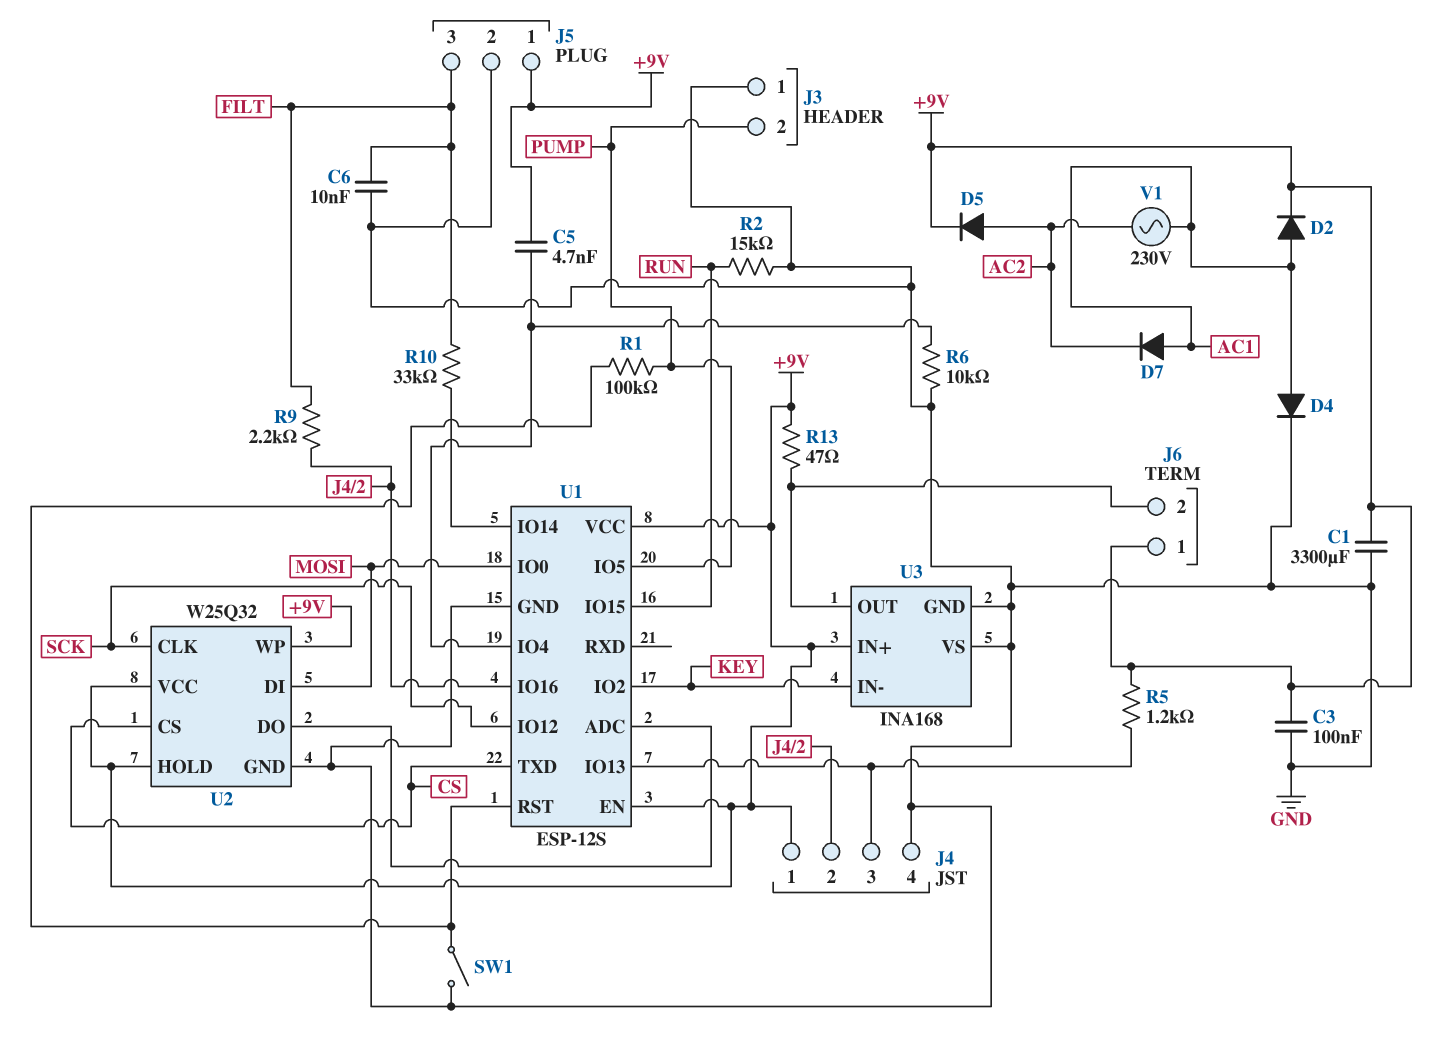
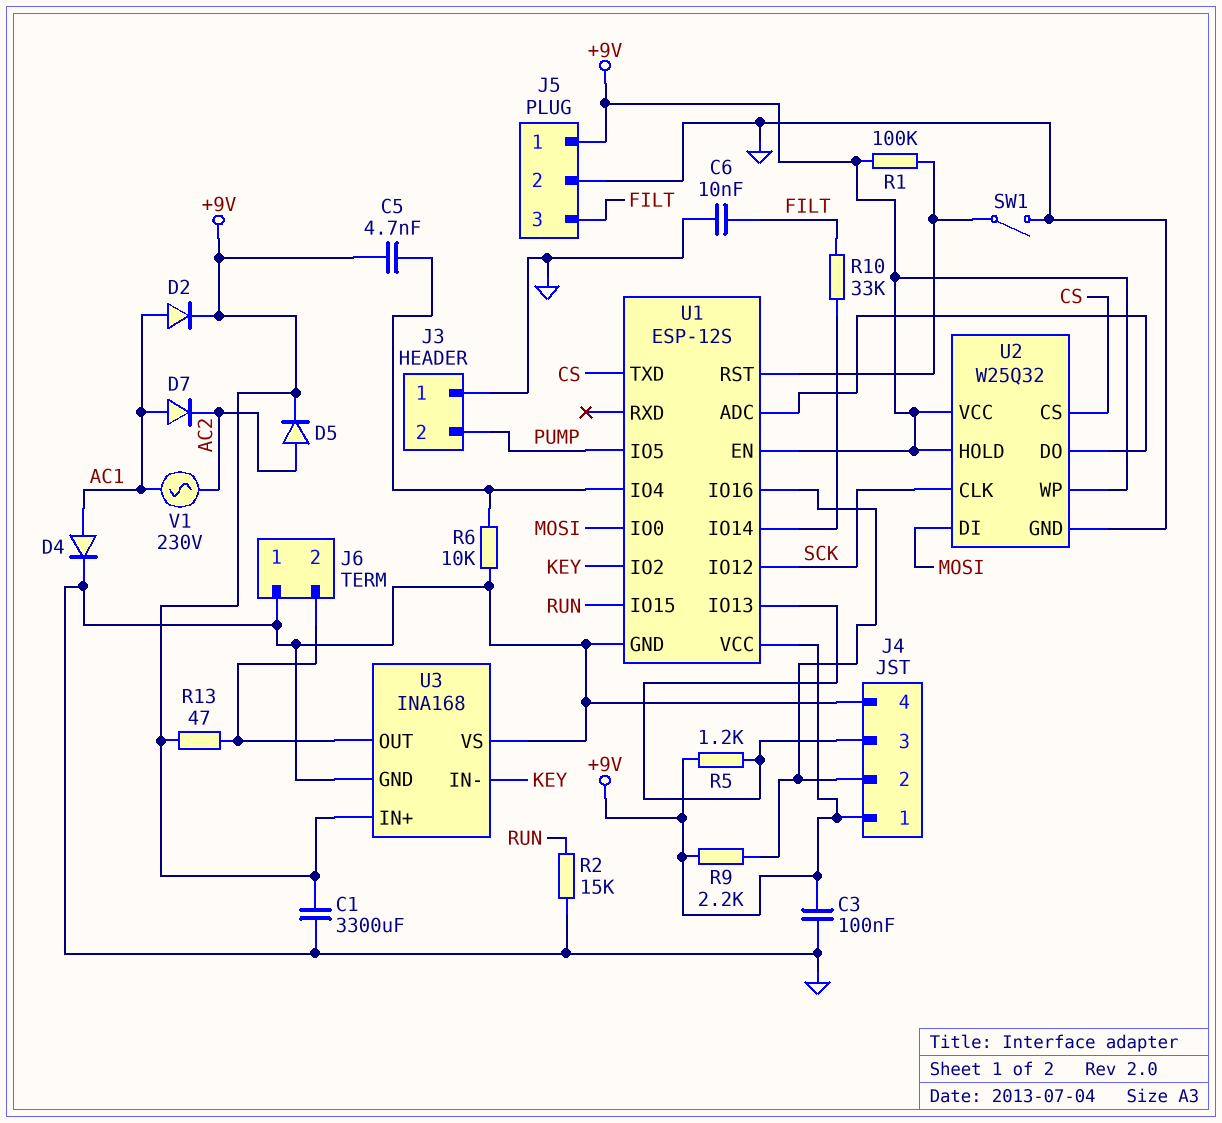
J6 pin 1: +9V -> GND
R1: 100k (PUMP, U1/RST) -> 100k (+9V, U1/RST)
R9: 2.2k (FILT, J4/2) -> 2.2k (+9V, J4/2)

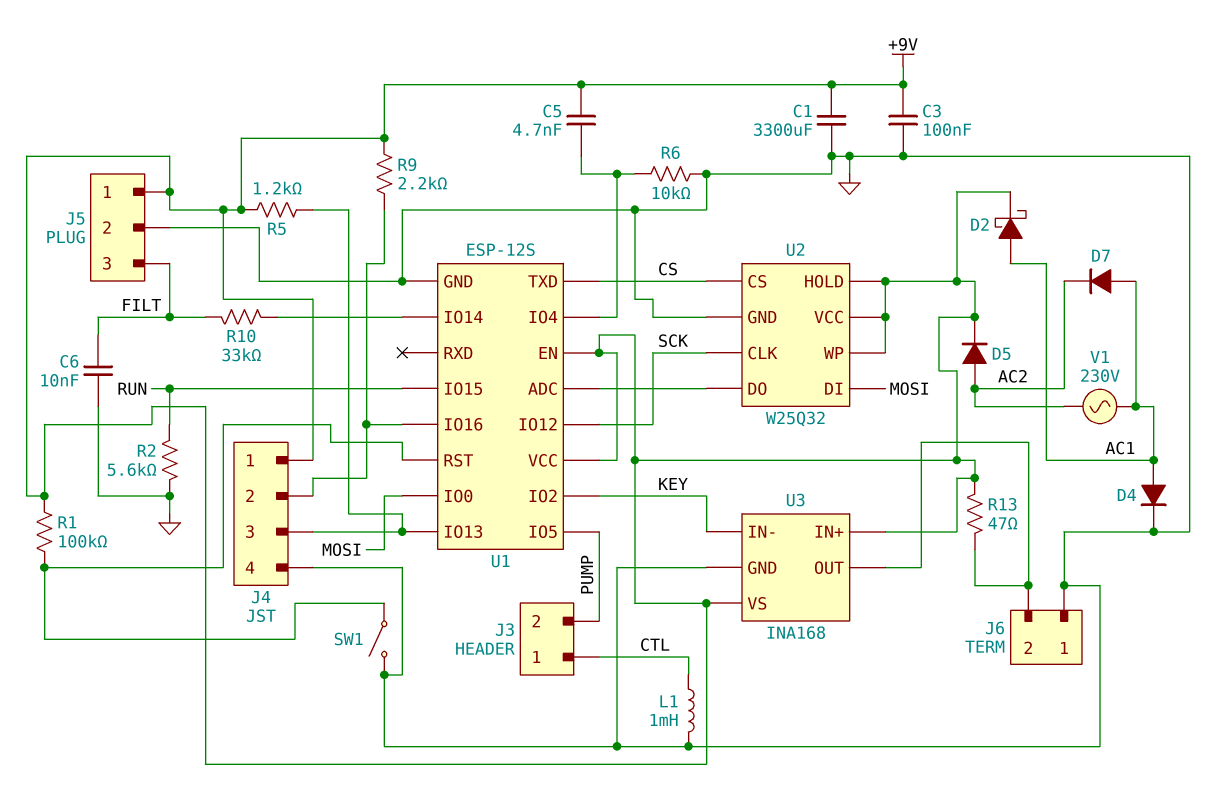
D2: diode (A AC1, K +9V) -> schottky (A AC1, K +9V)
J3 pin 1: GND -> CTL
L1: none -> 1mH (CTL, GND)
R2: 15k (GND, RUN) -> 5.6k (GND, RUN)
U3 pin VS: GND -> +9V

